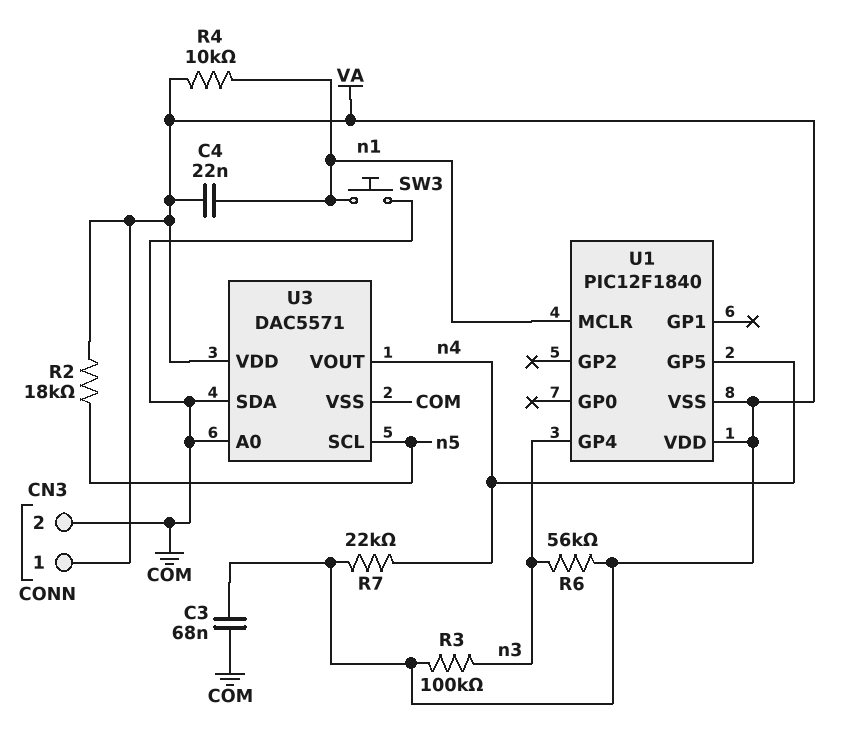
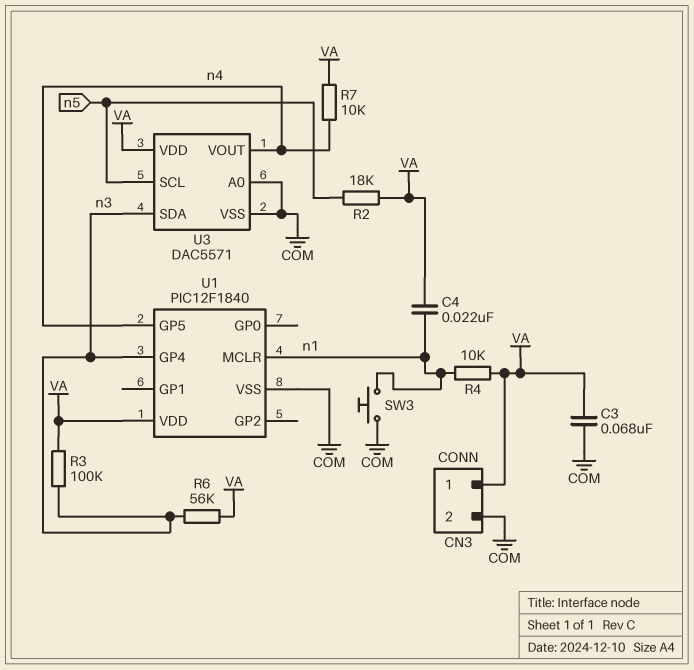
R7: 22k (VA, n4) -> 10k (VA, n4)
U1 pin VSS: VA -> COM
U3 pin SDA: COM -> n3

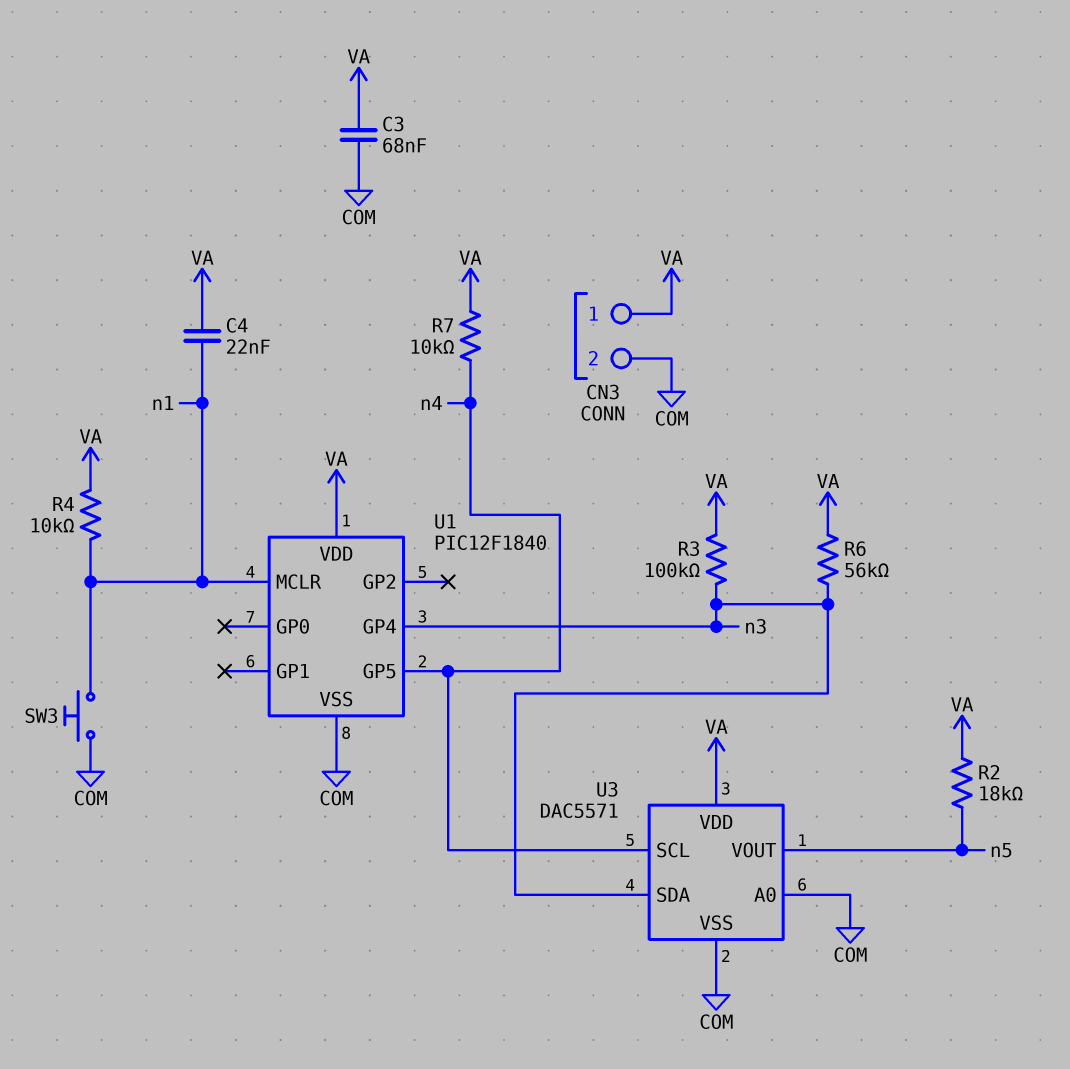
U3 pin SCL: n5 -> n4
U3 pin VOUT: n4 -> n5

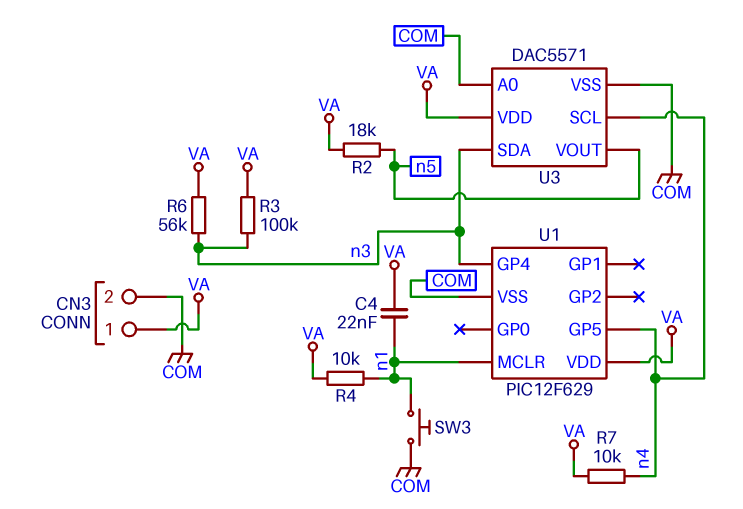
C3: 68nF (COM, VA) -> none
U1: PIC12F1840 -> PIC12F629

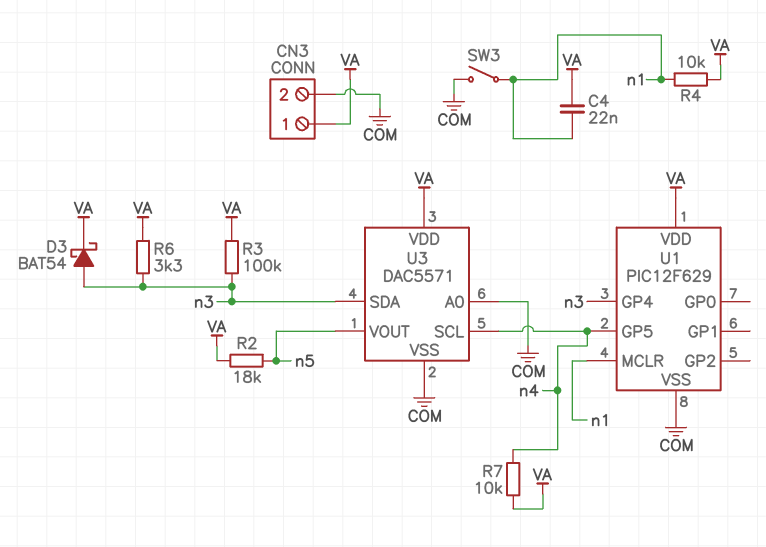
D3: none -> schottky BAT54 (A n3, K VA)
R6: 56k (VA, n3) -> 3.3k (VA, n3)
SW3: button (COM, n1) -> switch (COM, n1)

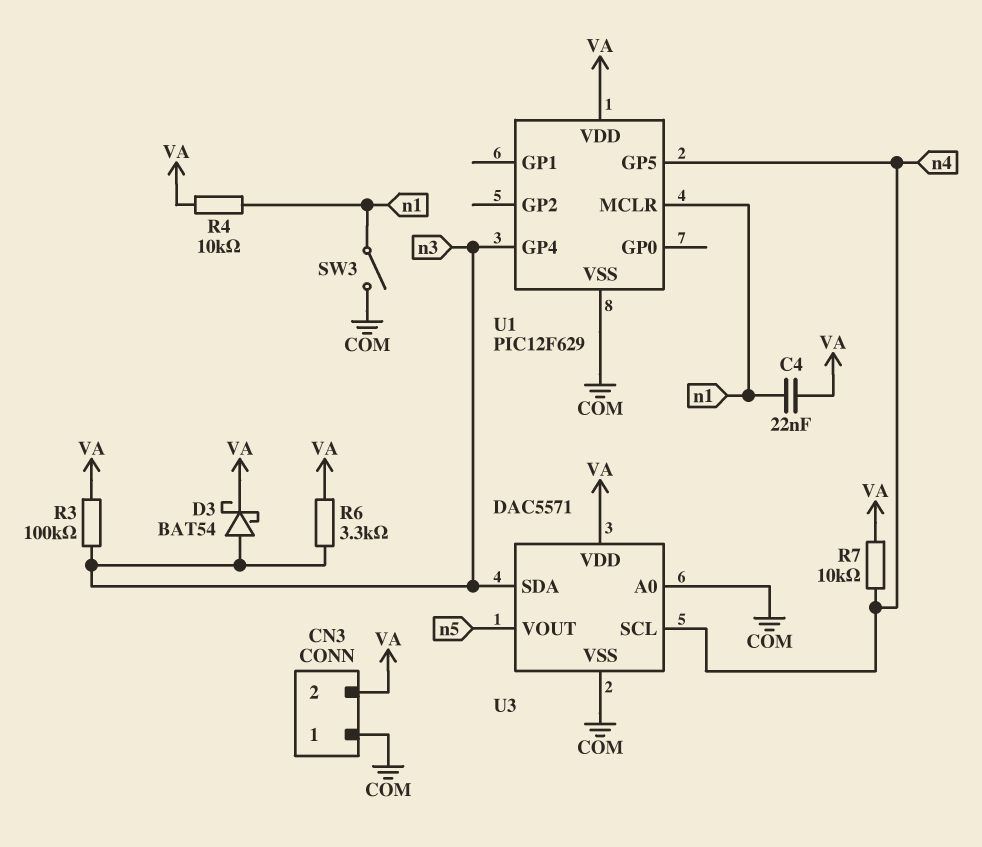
CN3 pin 1: VA -> COM
CN3 pin 2: COM -> VA
R2: 18k (VA, n5) -> none

